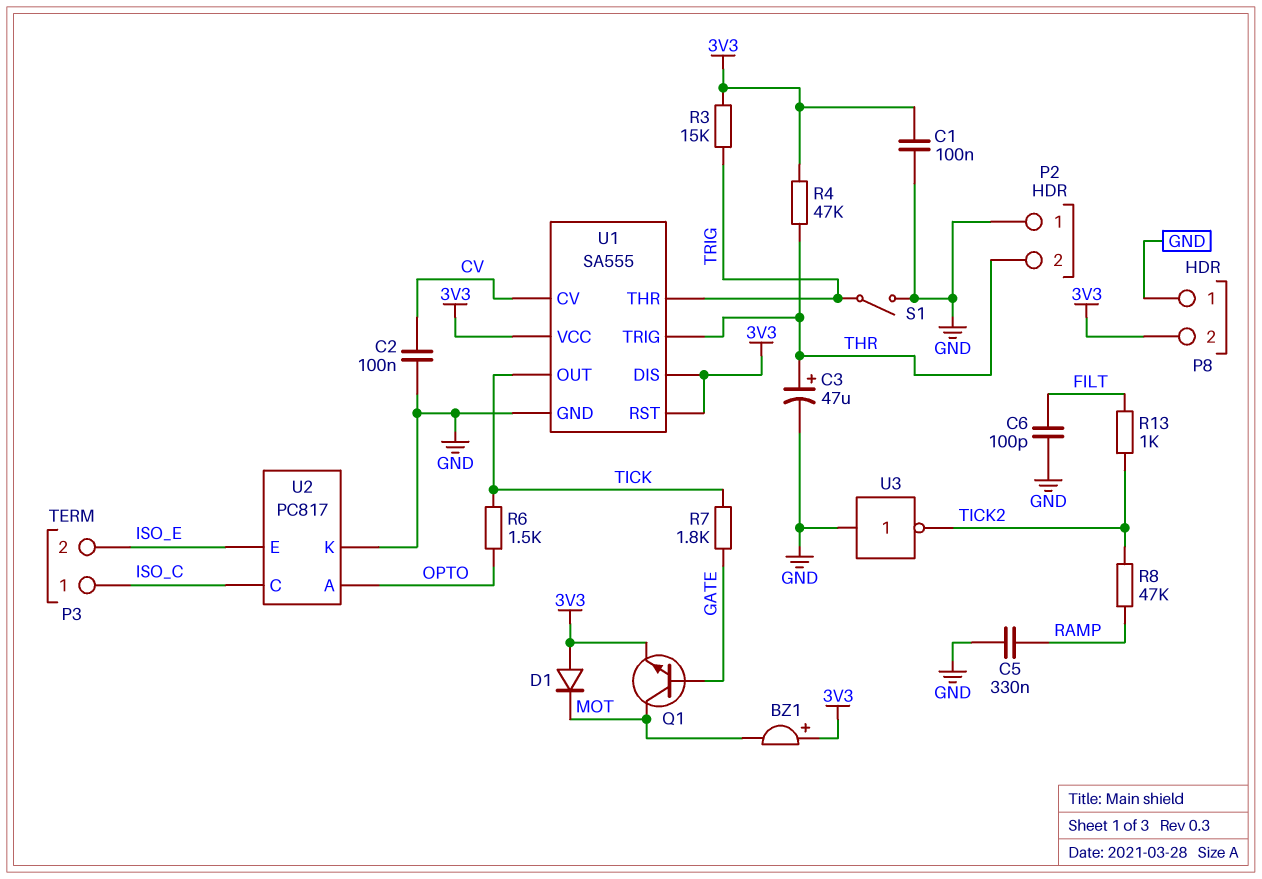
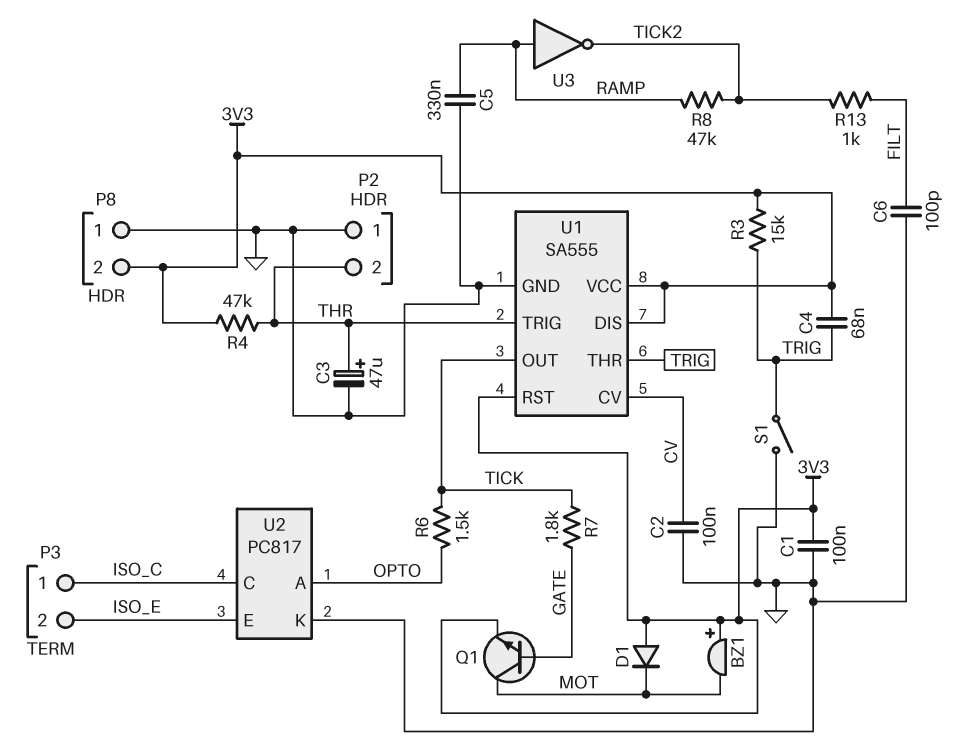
C4: none -> 68nF (3V3, TRIG)
U3: NOT (in GND, out TICK2) -> NOT (in RAMP, out TICK2)

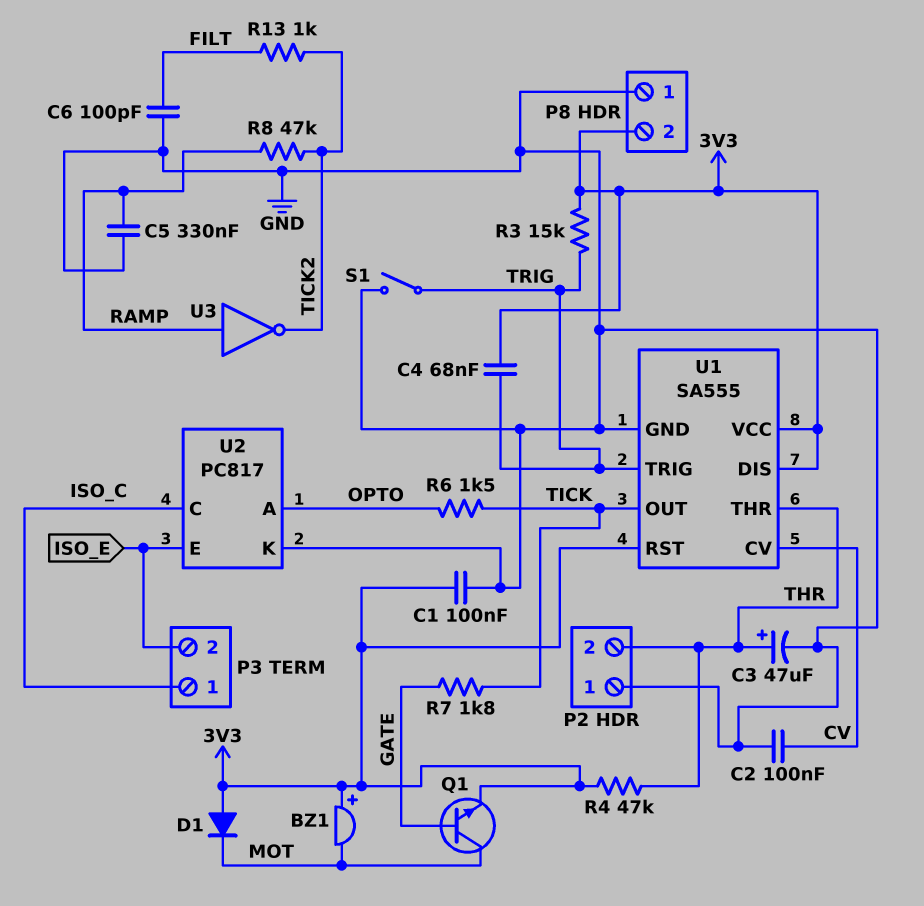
U1 pin THR: TRIG -> THR
U1 pin TRIG: THR -> TRIG

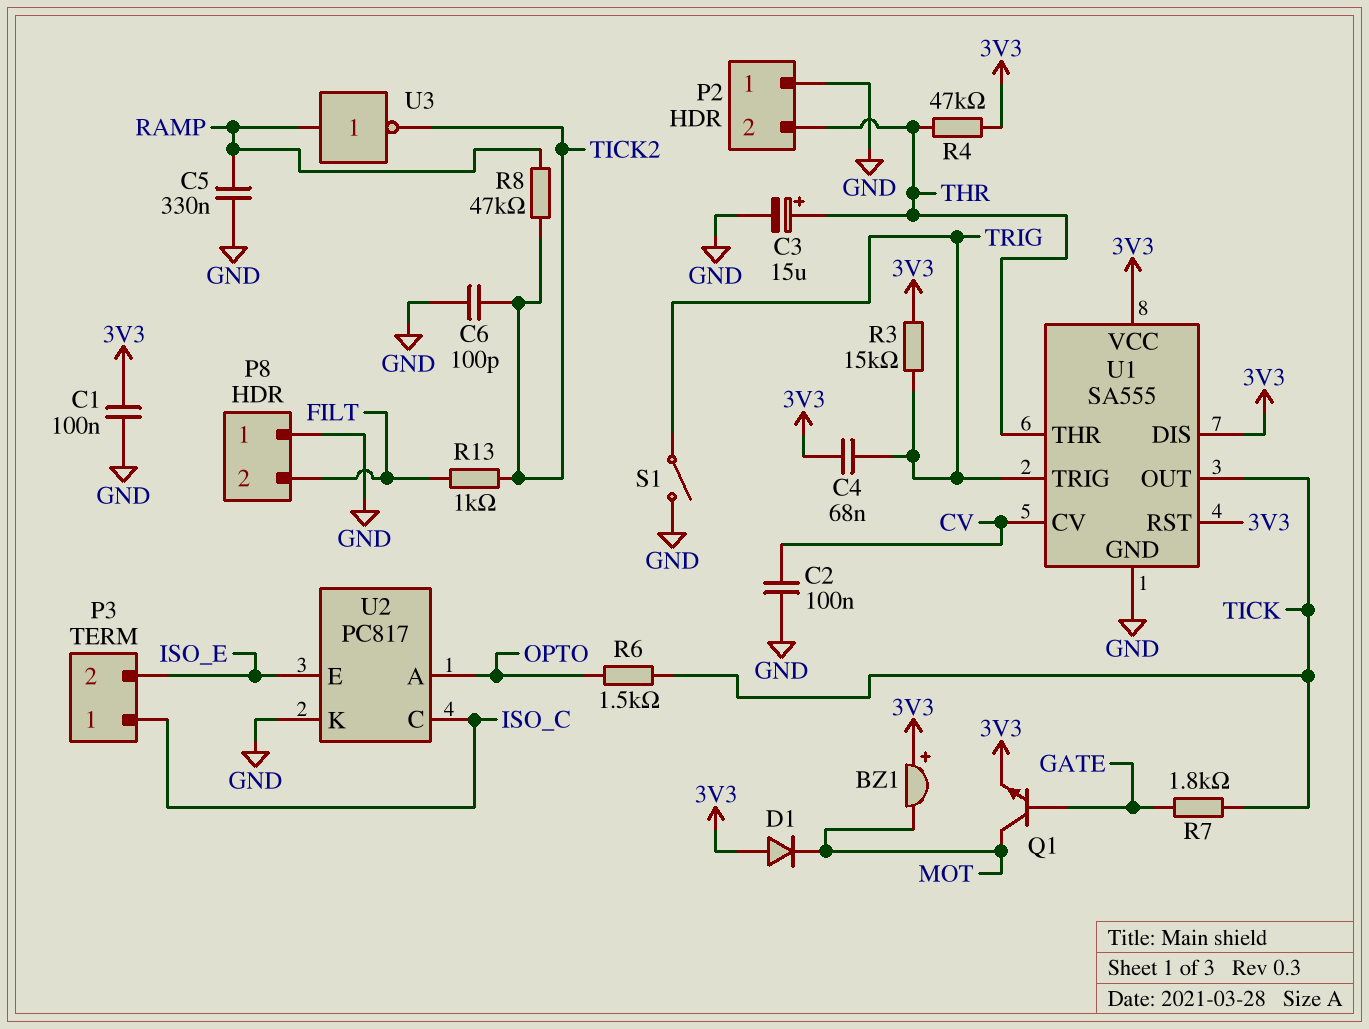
C3: 47uF (plus THR, minus GND) -> 15uF (plus THR, minus GND)
C6: 100pF (FILT, GND) -> 100pF (GND, TICK2)
P8 pin 2: 3V3 -> FILT

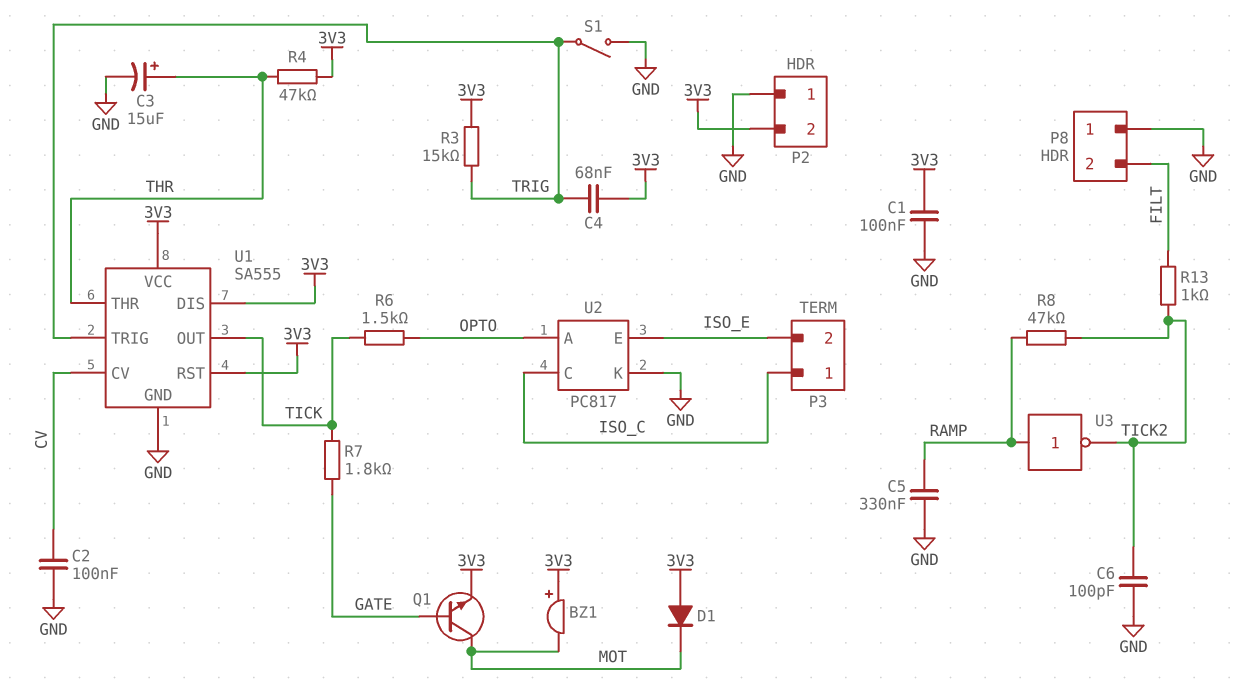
P2 pin 2: THR -> 3V3

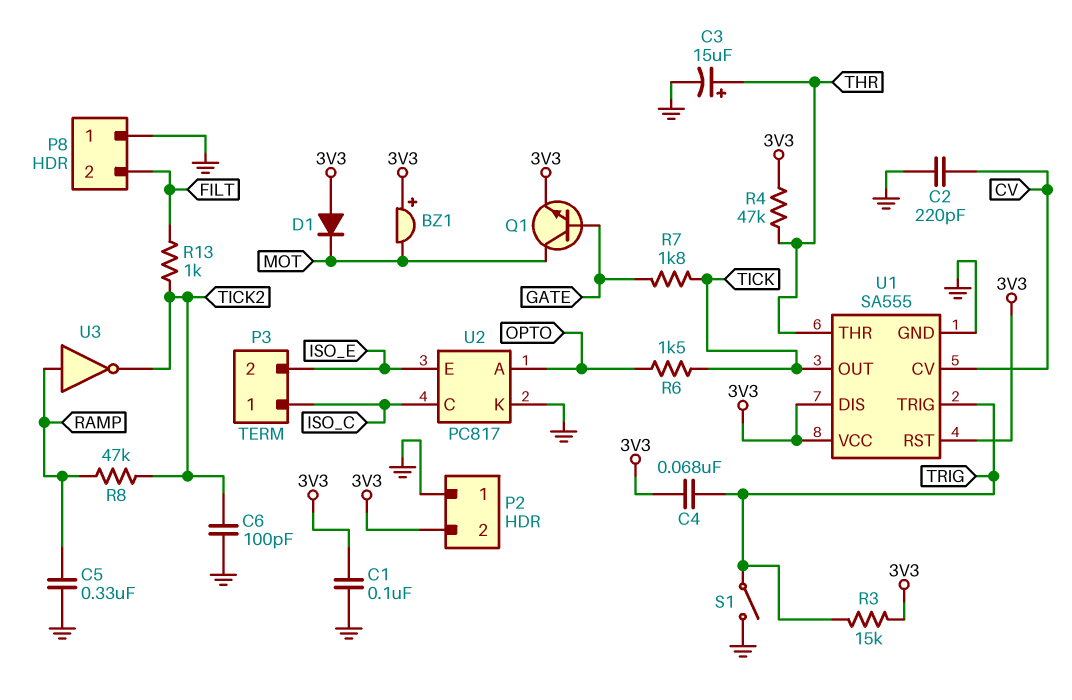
C2: 100nF (CV, GND) -> 220pF (CV, GND)

